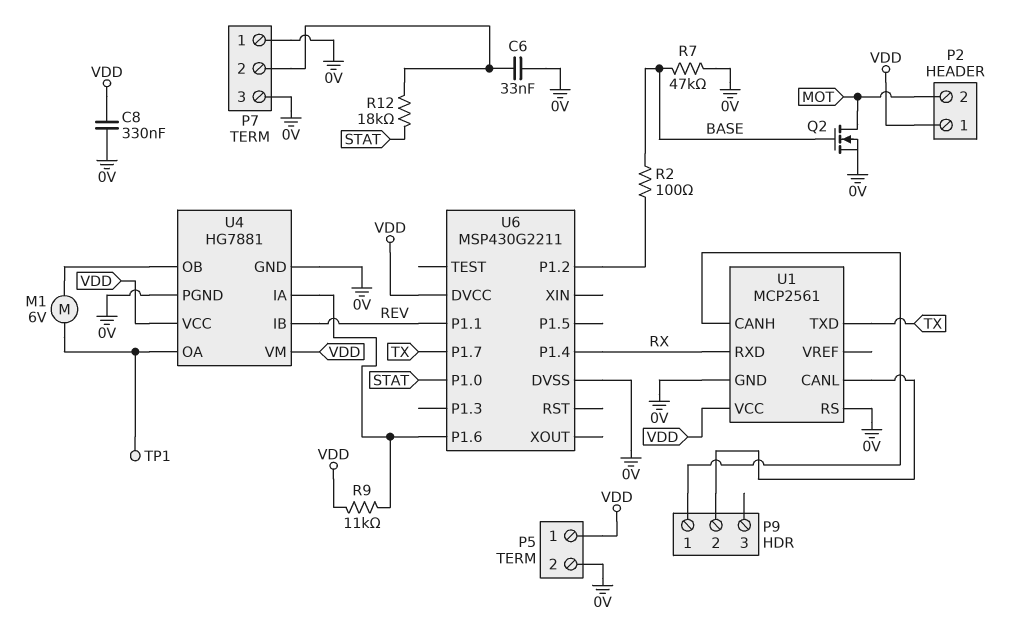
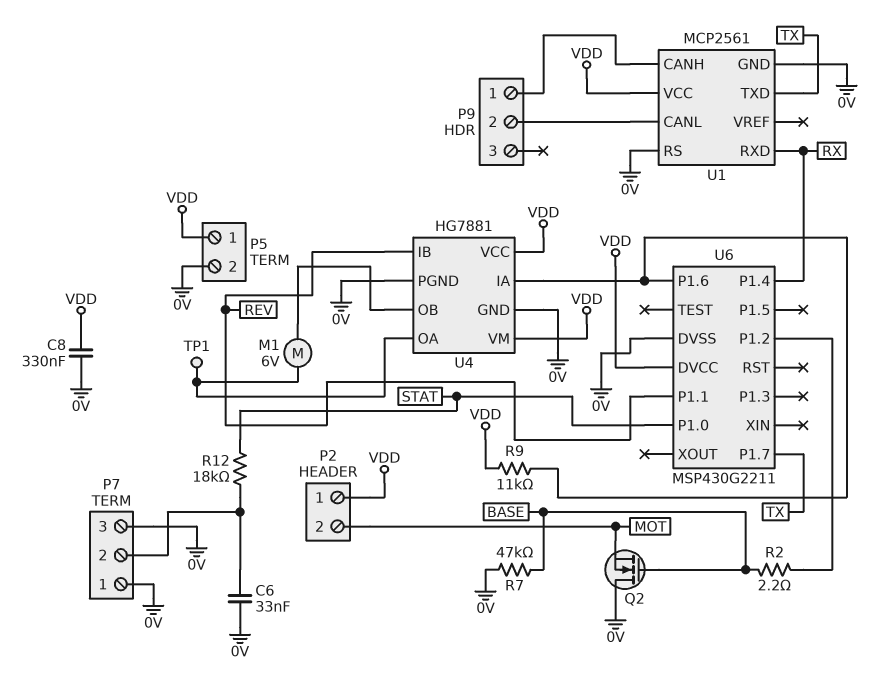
Q2: NMOS (G BASE, D MOT, S 0V) -> NMOS (G BASE, D 0V, S MOT)
R2: 100 (BASE, U6/P1.2) -> 2.2 (BASE, U6/P1.2)

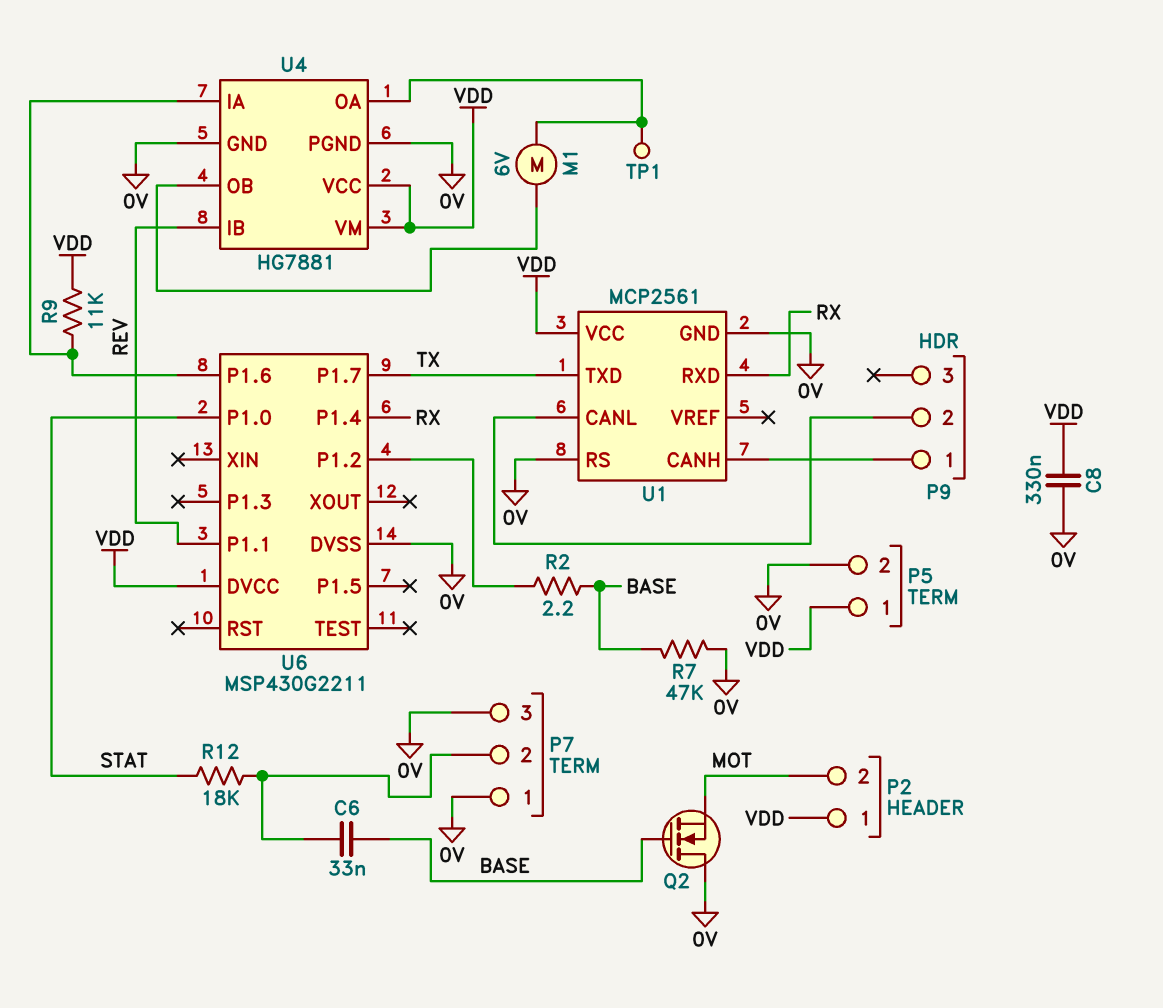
C6: 33nF (0V, P7/2) -> 33nF (BASE, P7/2)

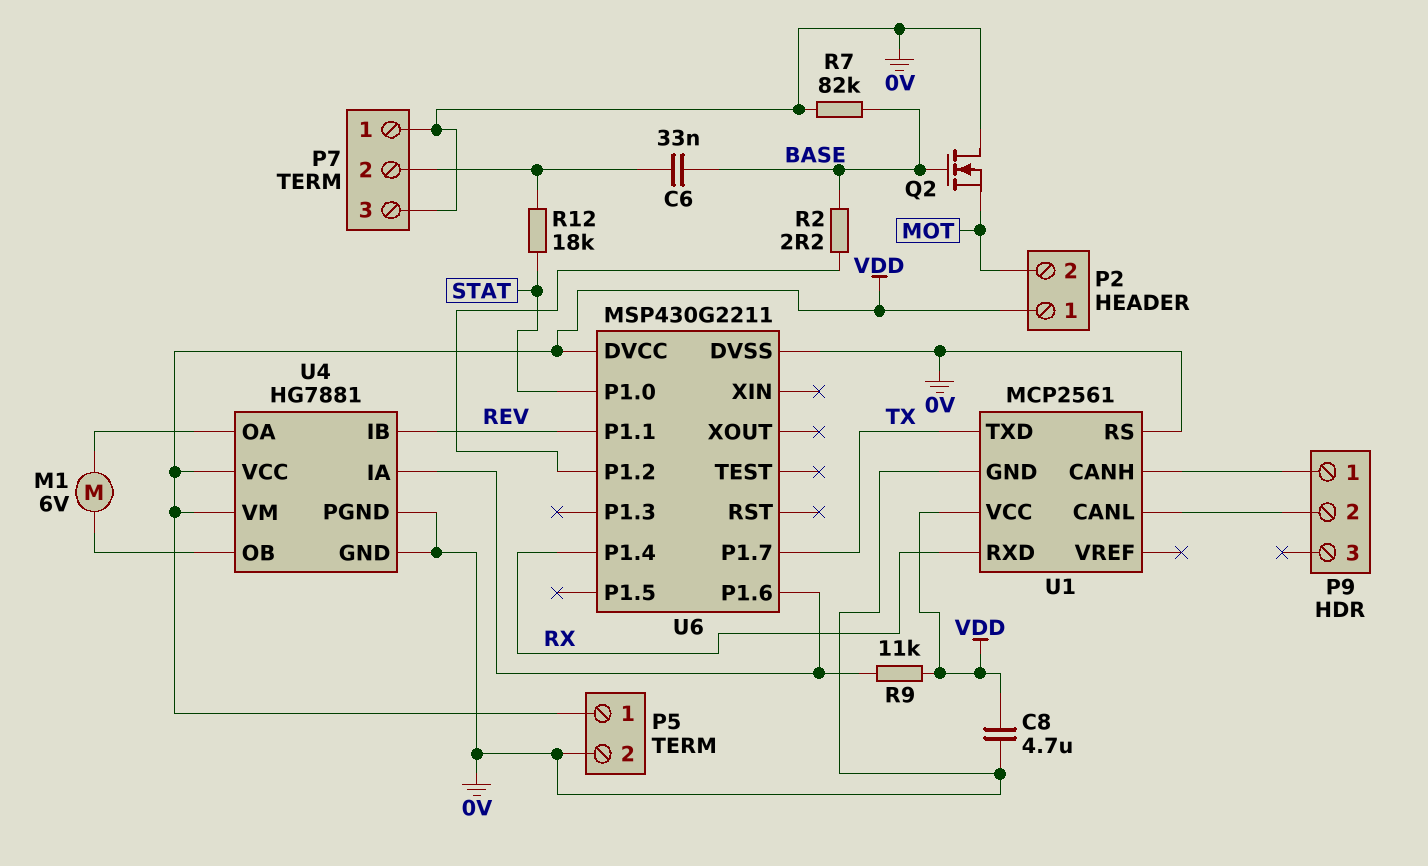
C8: 330nF (0V, VDD) -> 4.7uF (0V, VDD)
R7: 47k (0V, BASE) -> 82k (0V, BASE)
TP1: test point (U4/OA) -> none

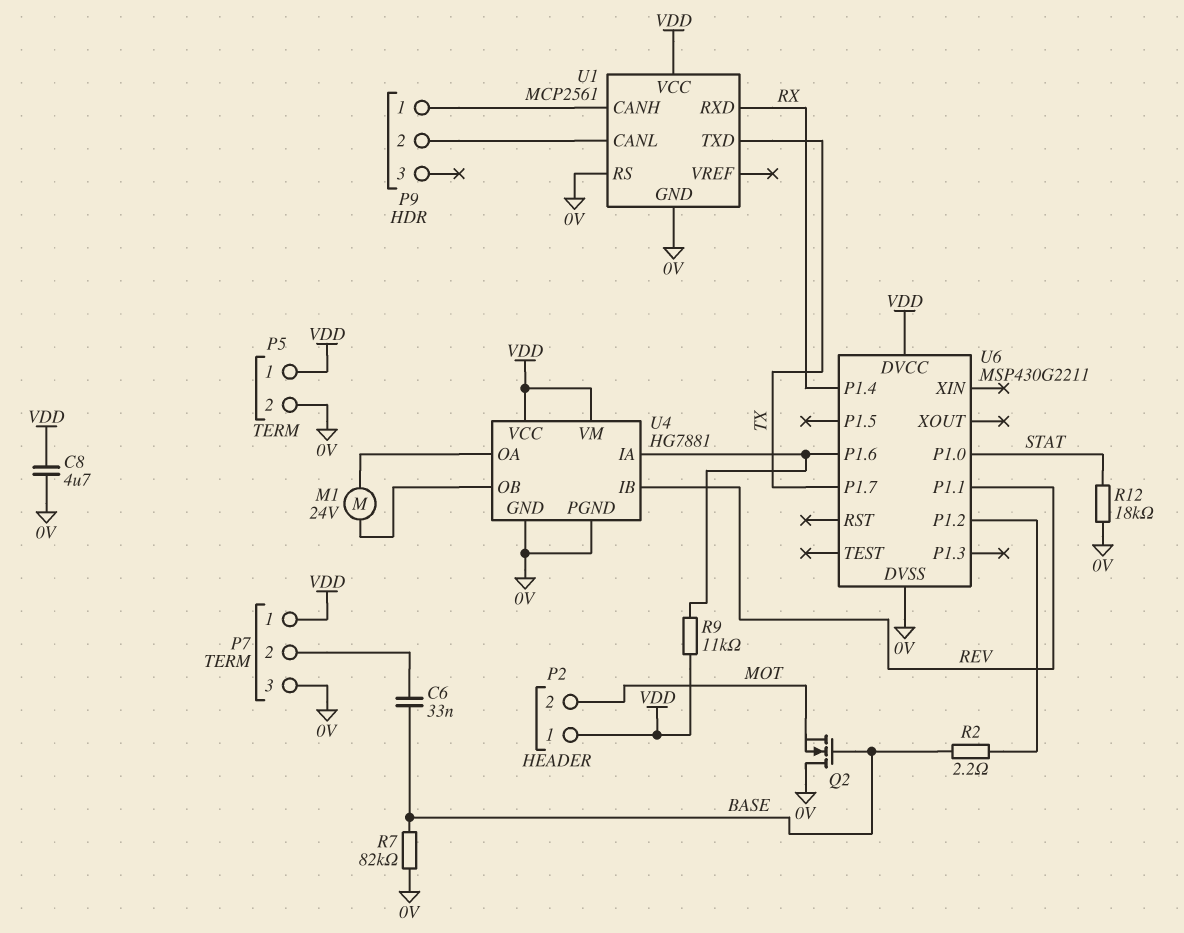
M1: motor 6V (U4/OA, U4/OB) -> motor 24V (U4/OA, U4/OB)
P7 pin 1: 0V -> VDD
R12: 18k (P7/2, STAT) -> 18k (0V, STAT)

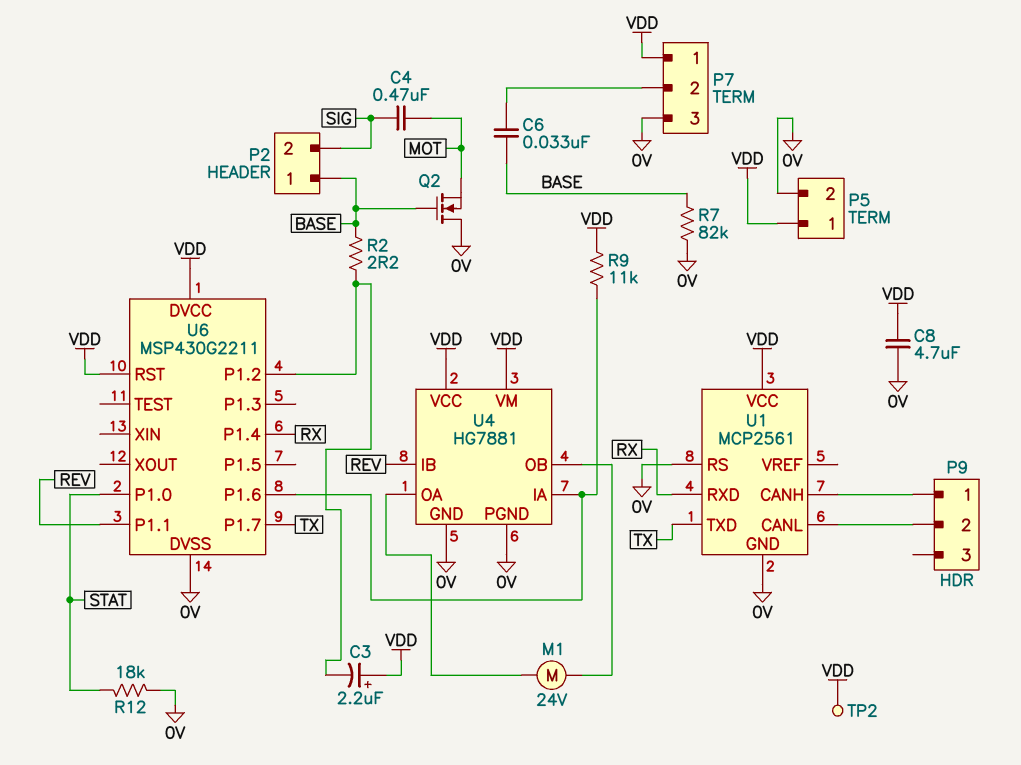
C3: none -> 2.2uF (plus VDD, minus U6/P1.2)
C4: none -> 470nF (MOT, SIG)
P2 pin 1: VDD -> BASE
P2 pin 2: MOT -> SIG
TP2: none -> test point (VDD)
U6 pin RST: none -> VDD

